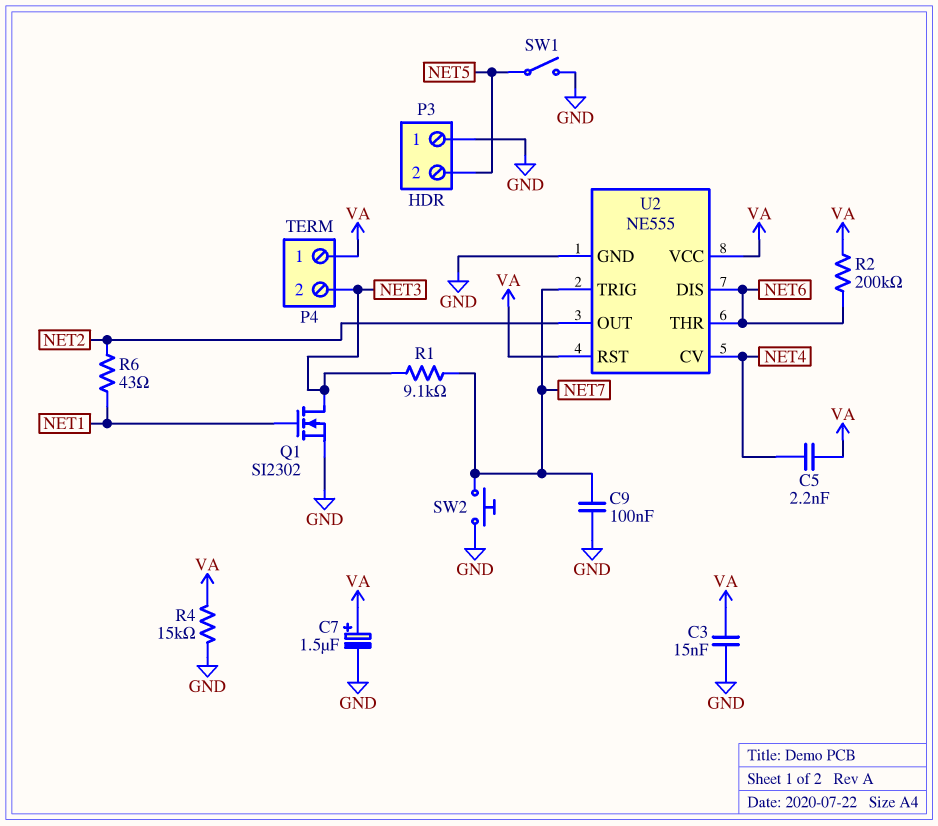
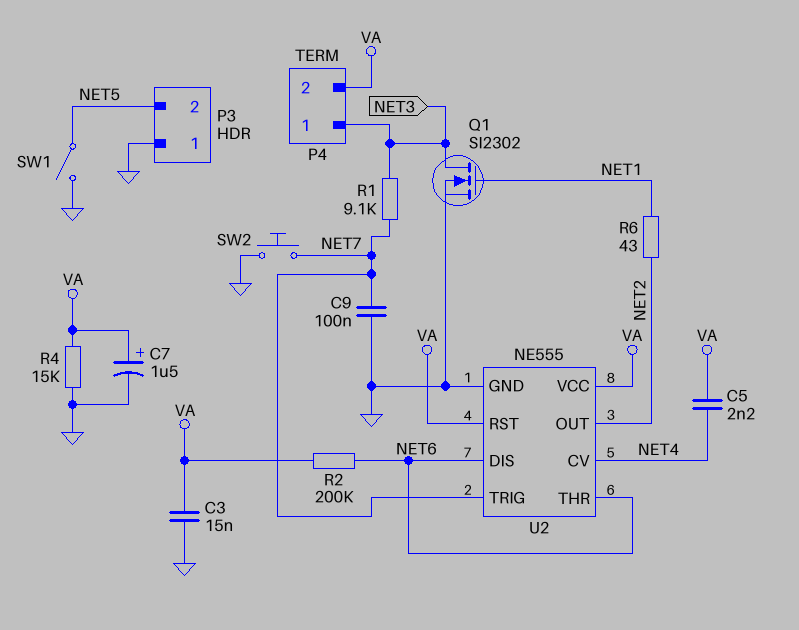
P4 pin 1: VA -> NET3
P4 pin 2: NET3 -> VA

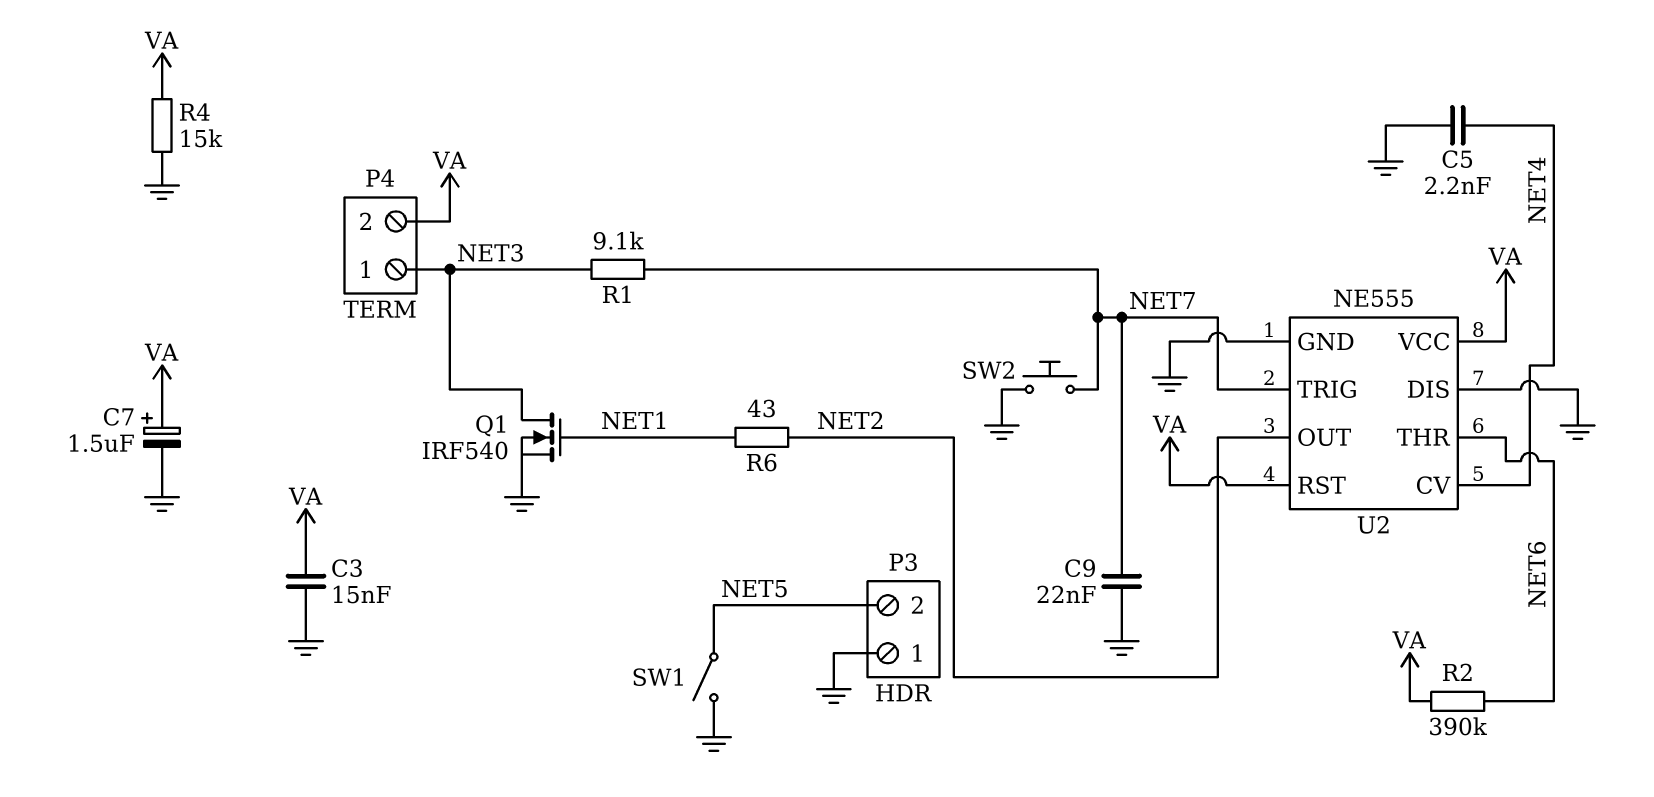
C5: 2.2nF (NET4, VA) -> 2.2nF (GND, NET4)
C9: 100nF (GND, NET7) -> 22nF (GND, NET7)
Q1: NMOS SI2302 (G NET1, D NET3, S GND) -> NMOS IRF540 (G NET1, D NET3, S GND)
R2: 200k (NET6, VA) -> 390k (NET6, VA)
U2 pin DIS: NET6 -> GND

